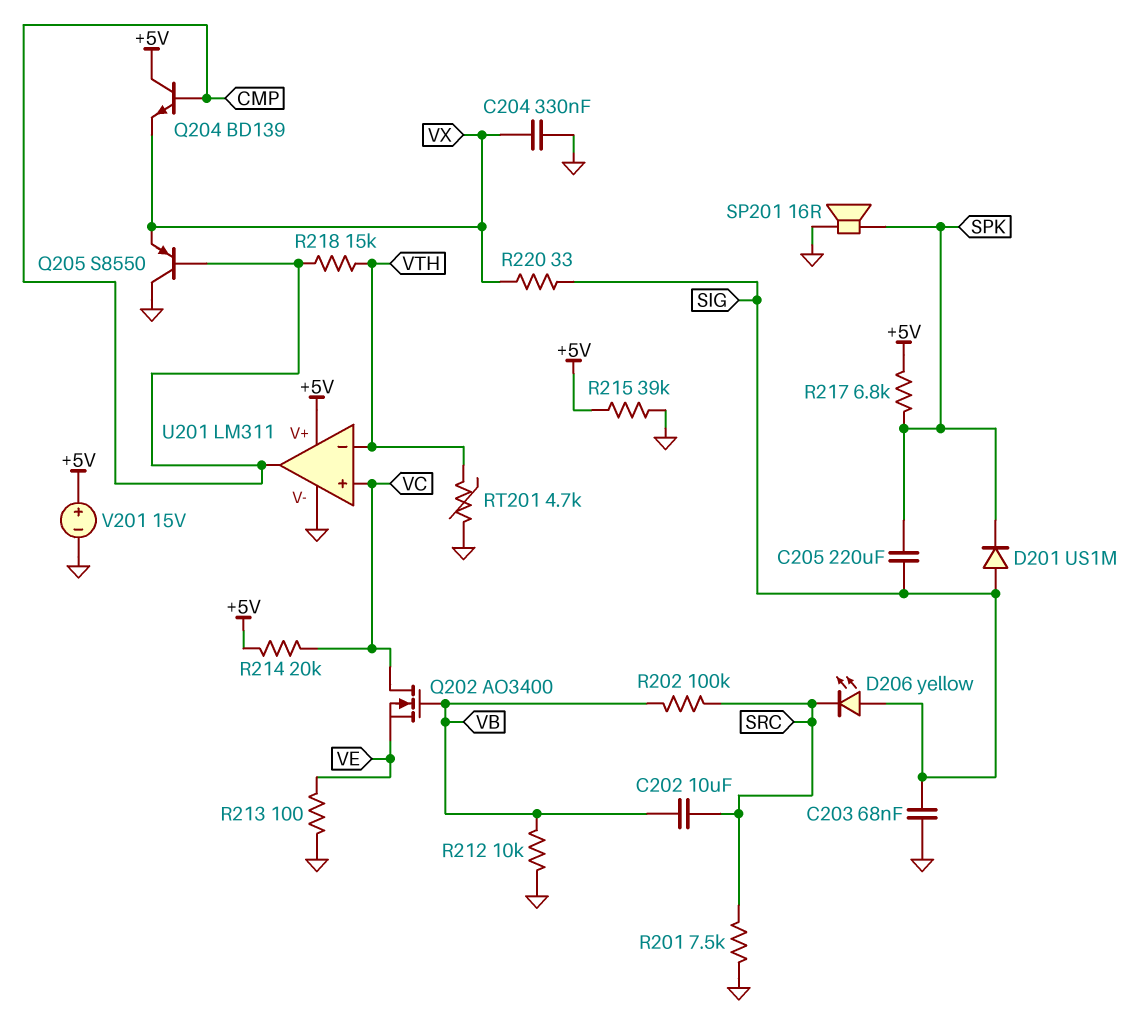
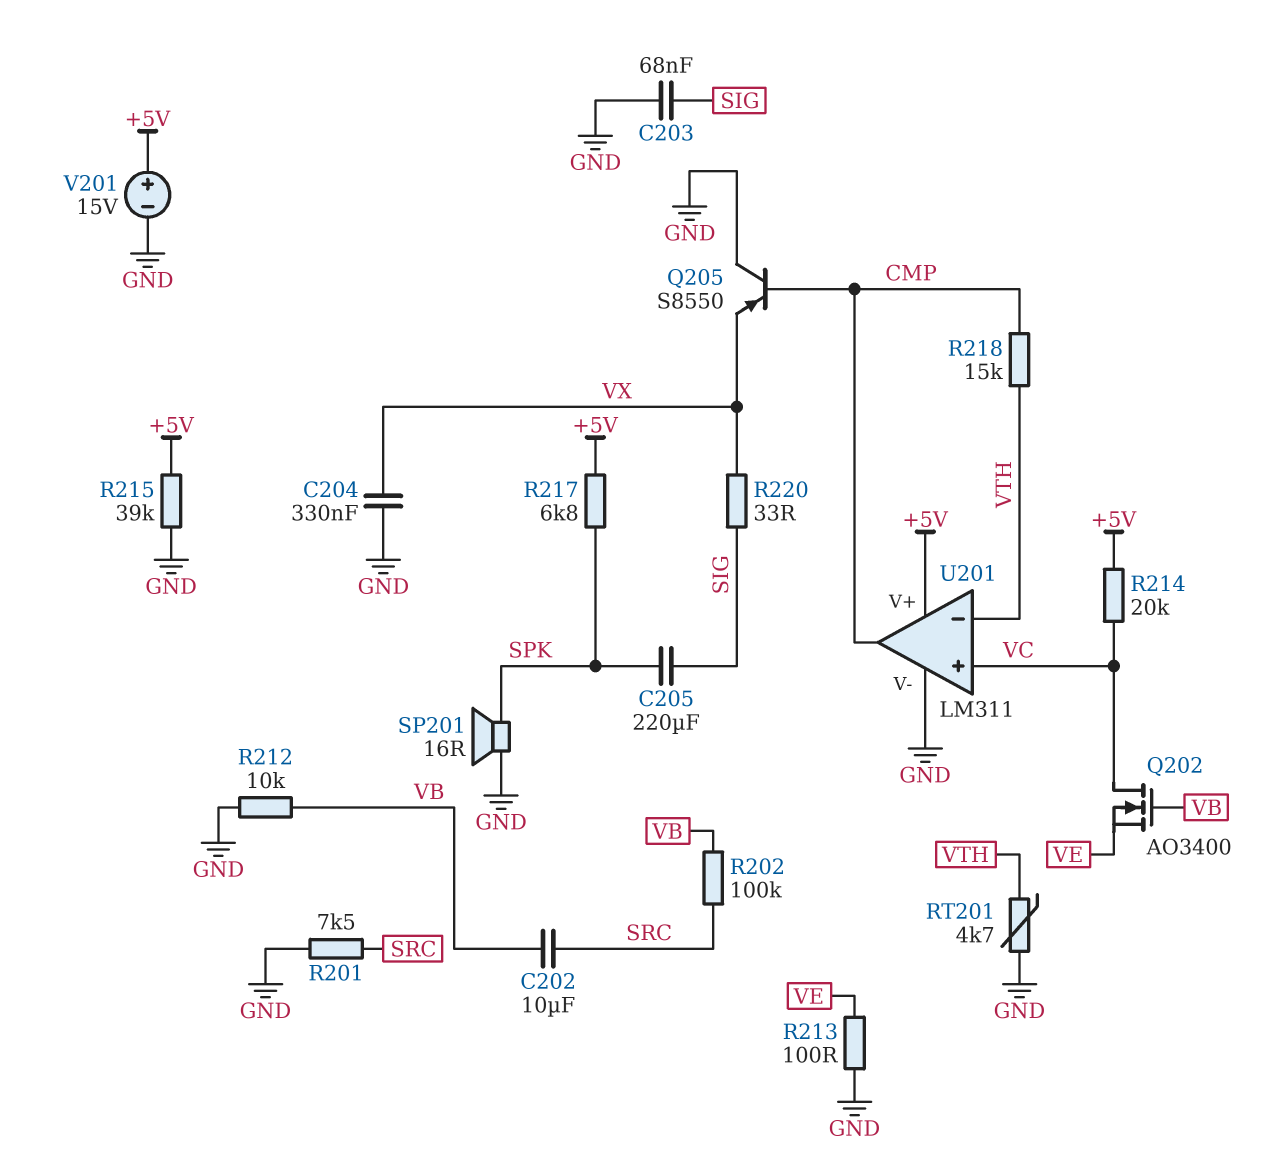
D201: diode US1M (A SIG, K SPK) -> none
D206: LED yellow (A SIG, K SRC) -> none
Q204: NPN BD139 (B CMP, C +5V, E VX) -> none

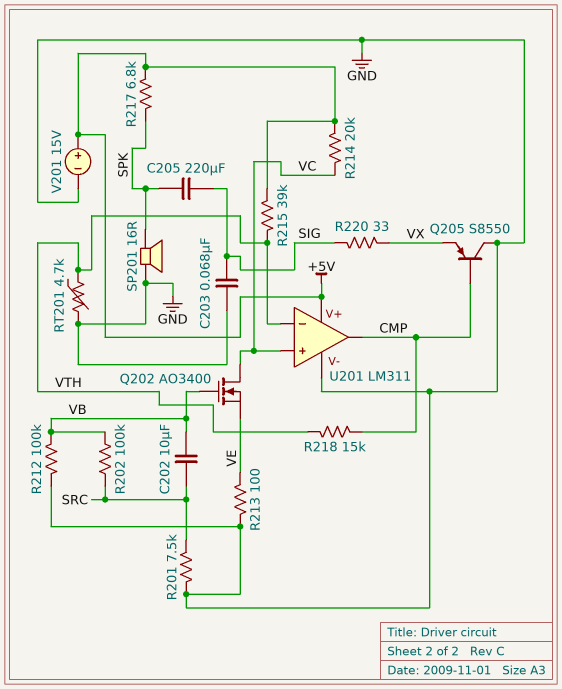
C204: 330nF (GND, VX) -> none
R212: 10k (GND, VB) -> 100k (GND, VB)
R215: 39k (+5V, GND) -> 39k (+5V, VTH)

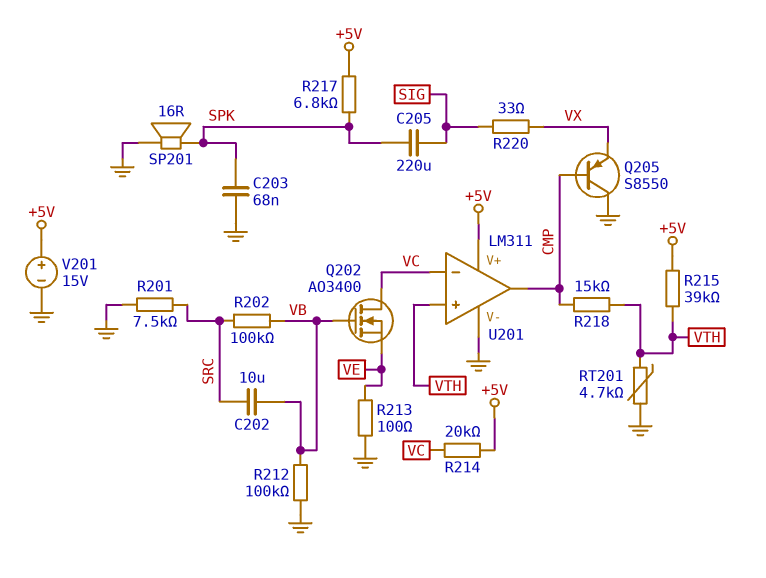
C203: 68nF (GND, SIG) -> 68nF (GND, SPK)
U201 pin in+: VC -> VTH
U201 pin in-: VTH -> VC

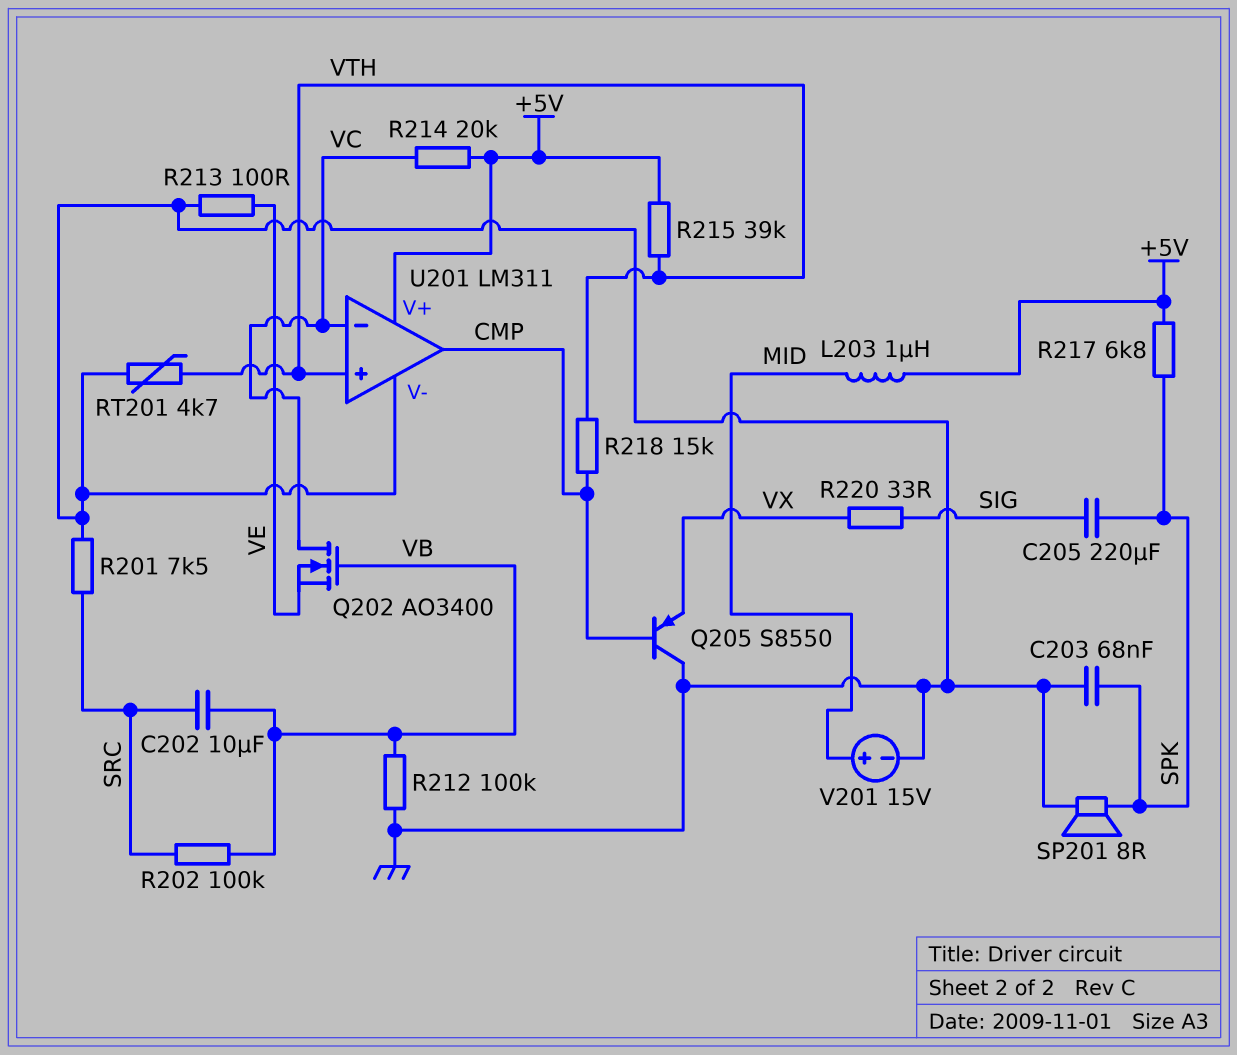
L203: none -> 1uH (+5V, MID)
SP201: speaker 16R (GND, SPK) -> speaker 8R (GND, SPK)
V201: 15V (plus +5V, minus GND) -> 15V (plus MID, minus GND)

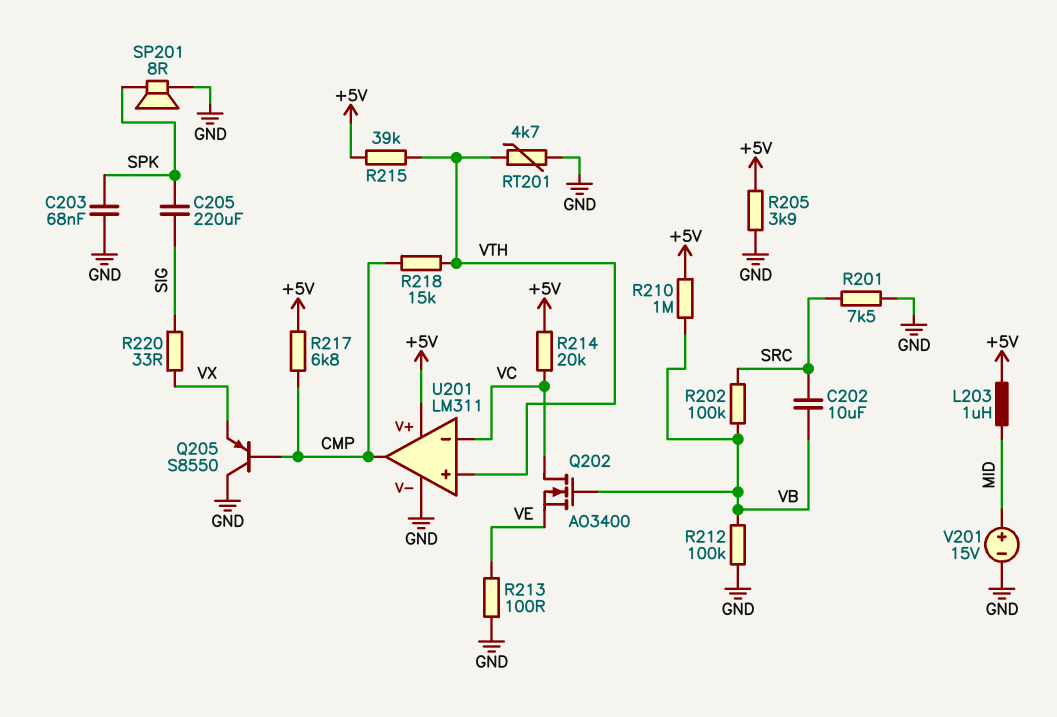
R205: none -> 3.9k (+5V, GND)
R210: none -> 1M (+5V, VB)
R217: 6.8k (+5V, SPK) -> 6.8k (+5V, CMP)

